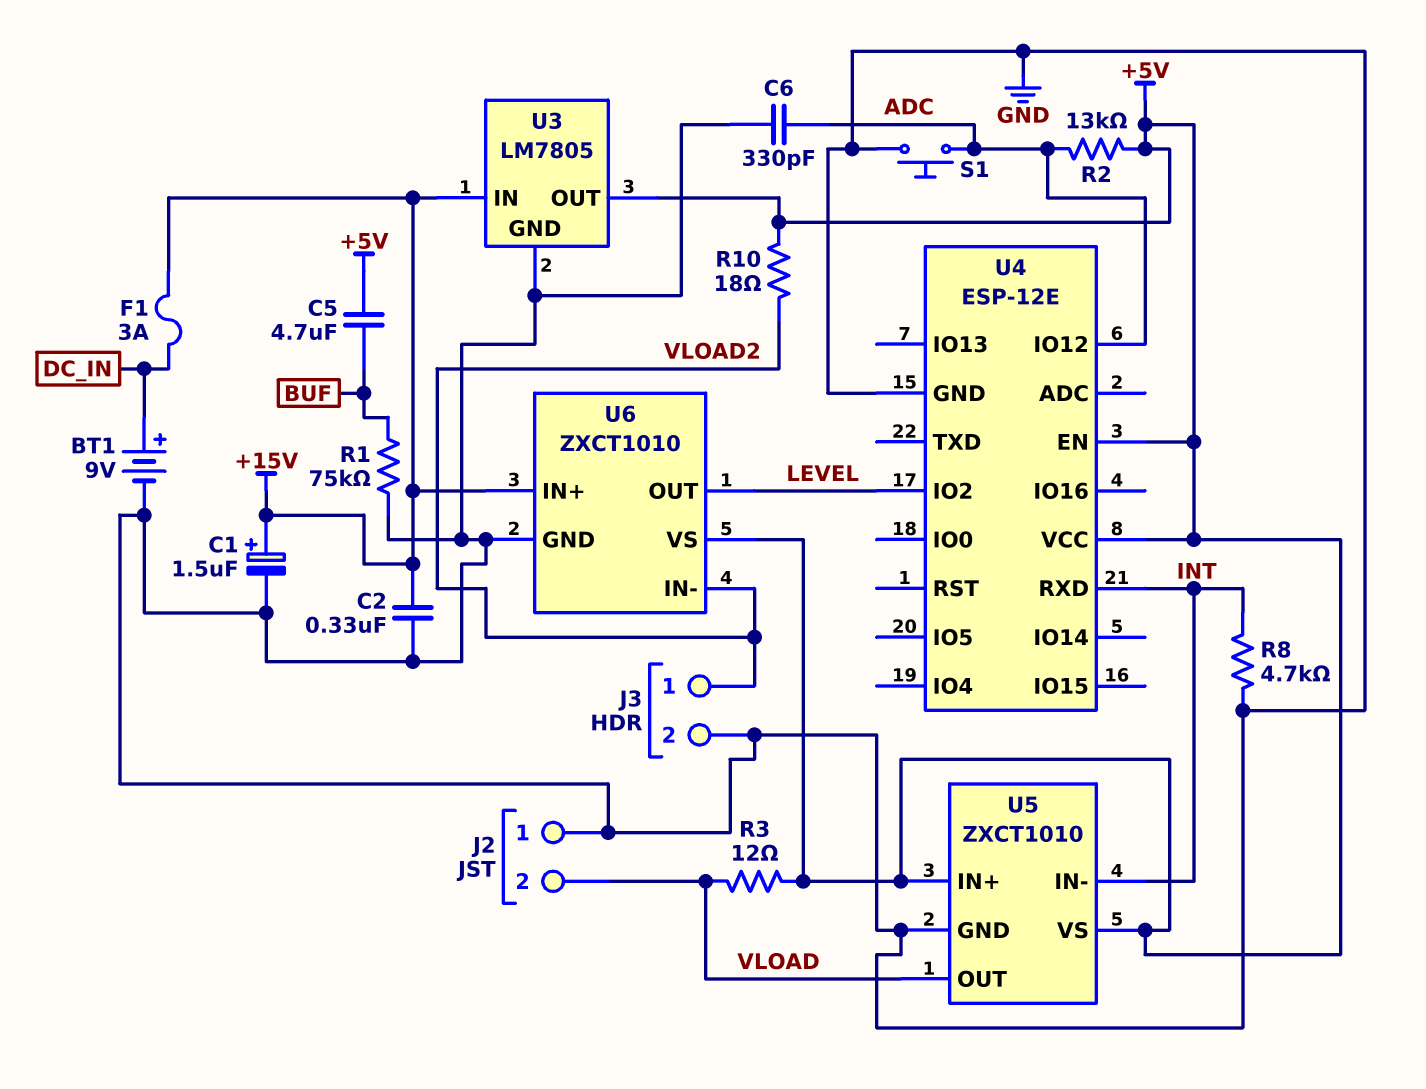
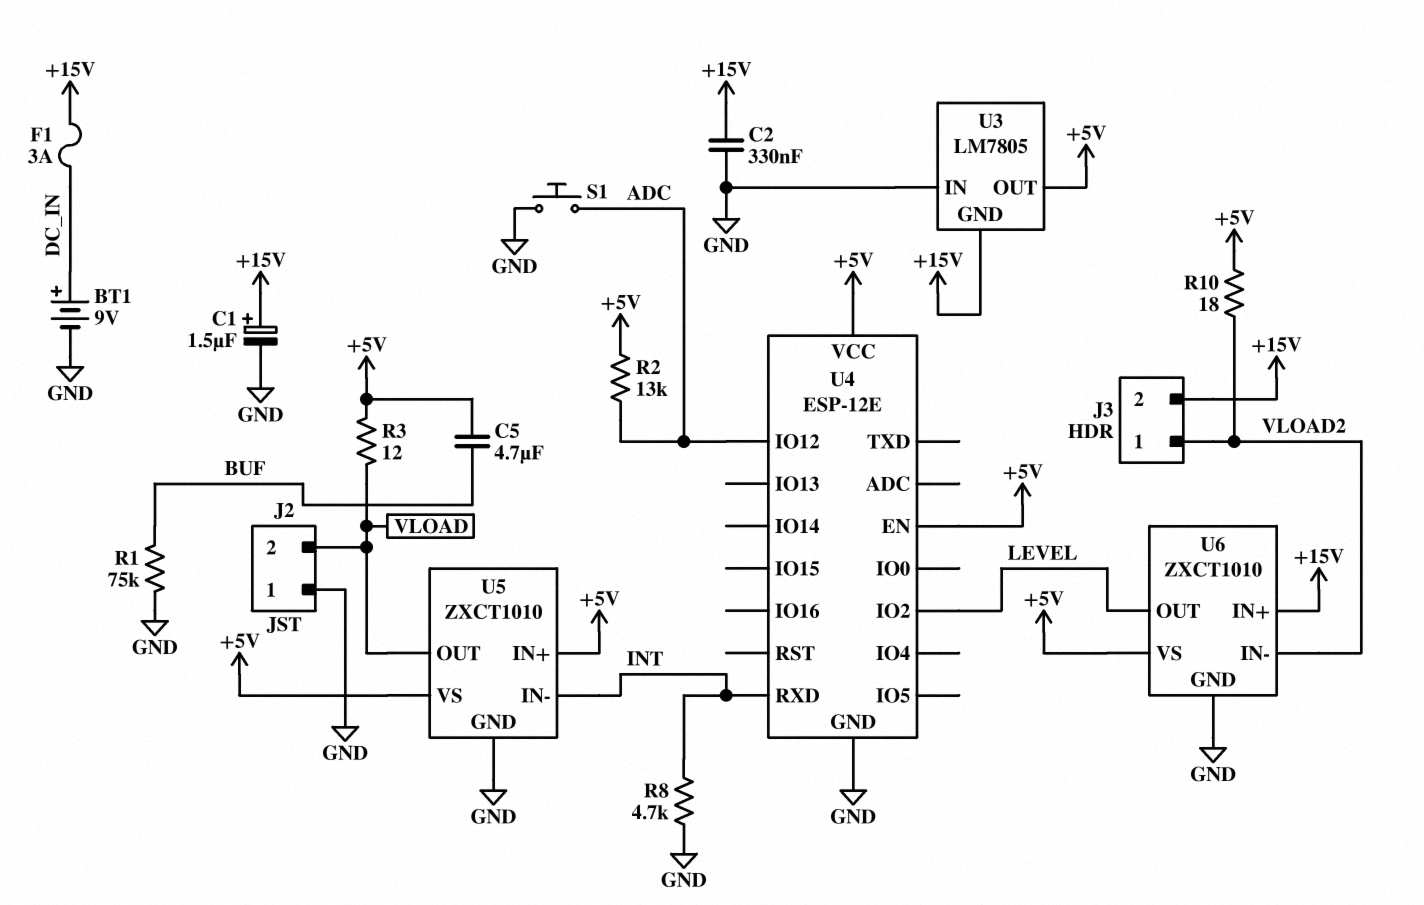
C6: 330pF (ADC, GND) -> none
J3 pin 2: GND -> +15V
U3 pin GND: GND -> +15V
U3 pin IN: +15V -> GND

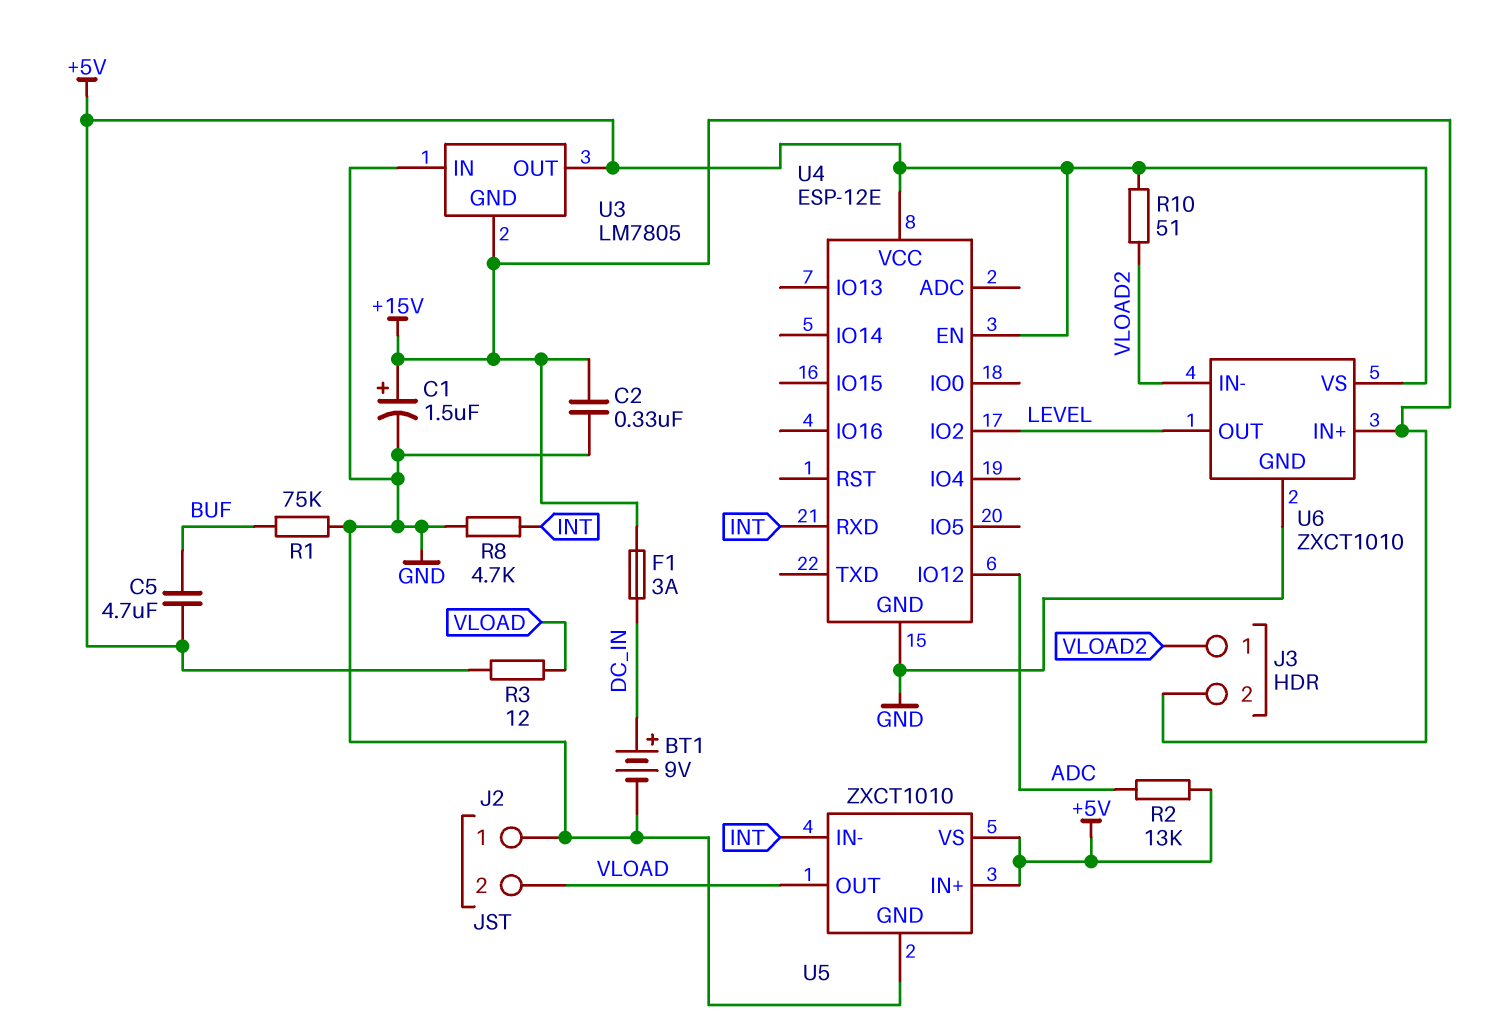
R10: 18 (+5V, VLOAD2) -> 51 (+5V, VLOAD2)
S1: button (ADC, GND) -> none

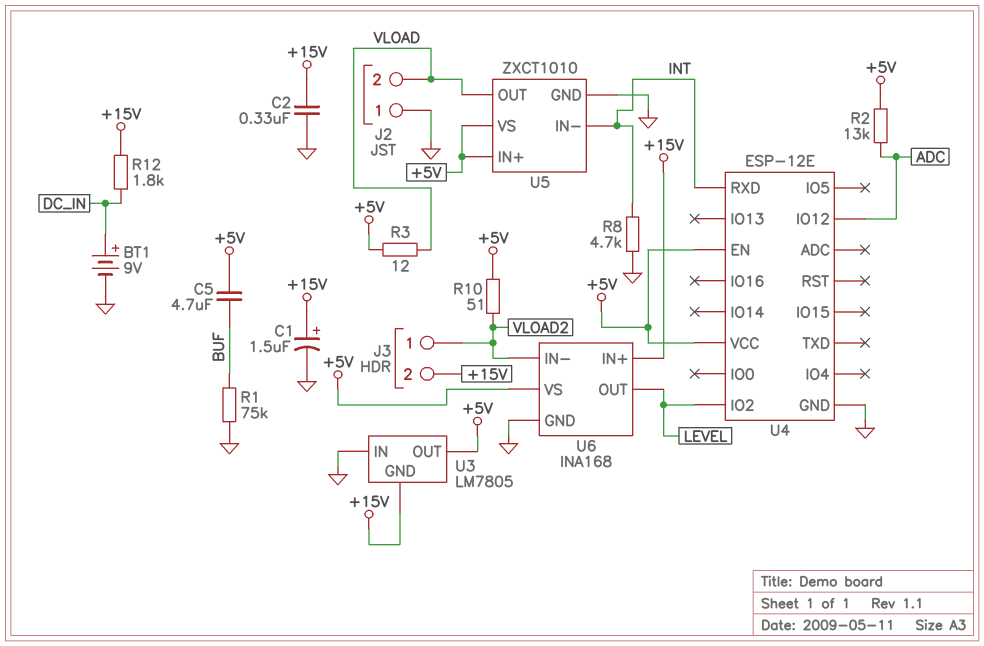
F1: 3A (+15V, DC_IN) -> none
R12: none -> 1.8k (+15V, DC_IN)
U6: ZXCT1010 -> INA168

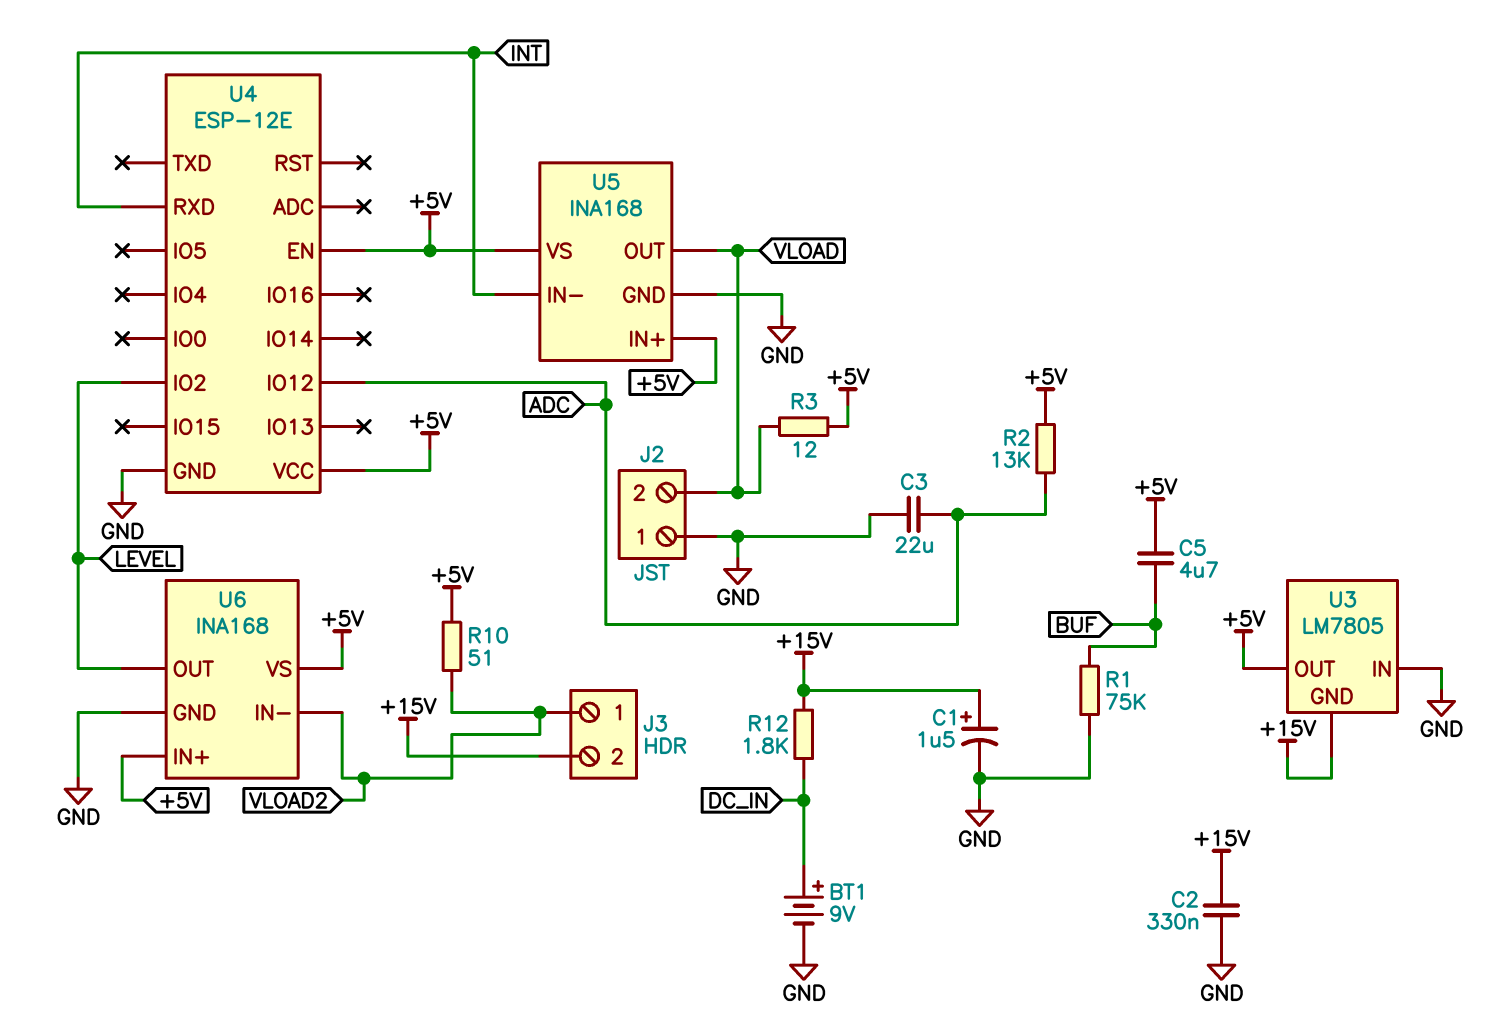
C3: none -> 22uF (ADC, GND)
R8: 4.7k (GND, INT) -> none
U5: ZXCT1010 -> INA168
U6 pin IN+: +15V -> +5V

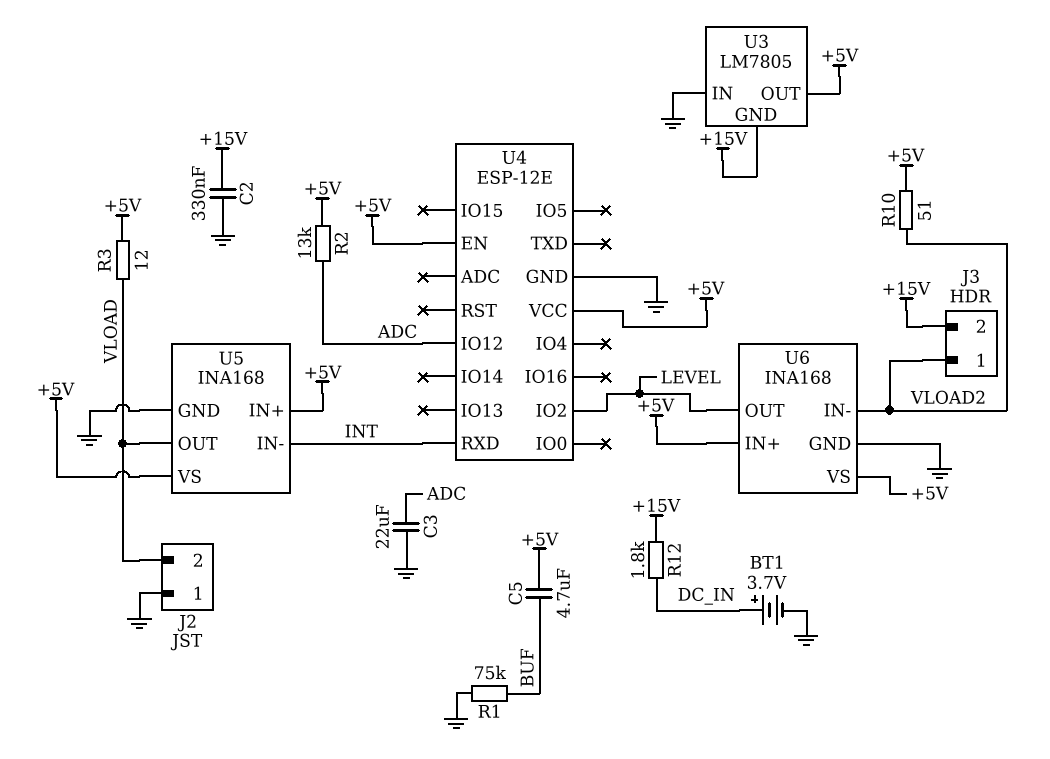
BT1: 9V (plus DC_IN, minus GND) -> 3.7V (plus DC_IN, minus GND)
C1: 1.5uF (plus +15V, minus GND) -> none

